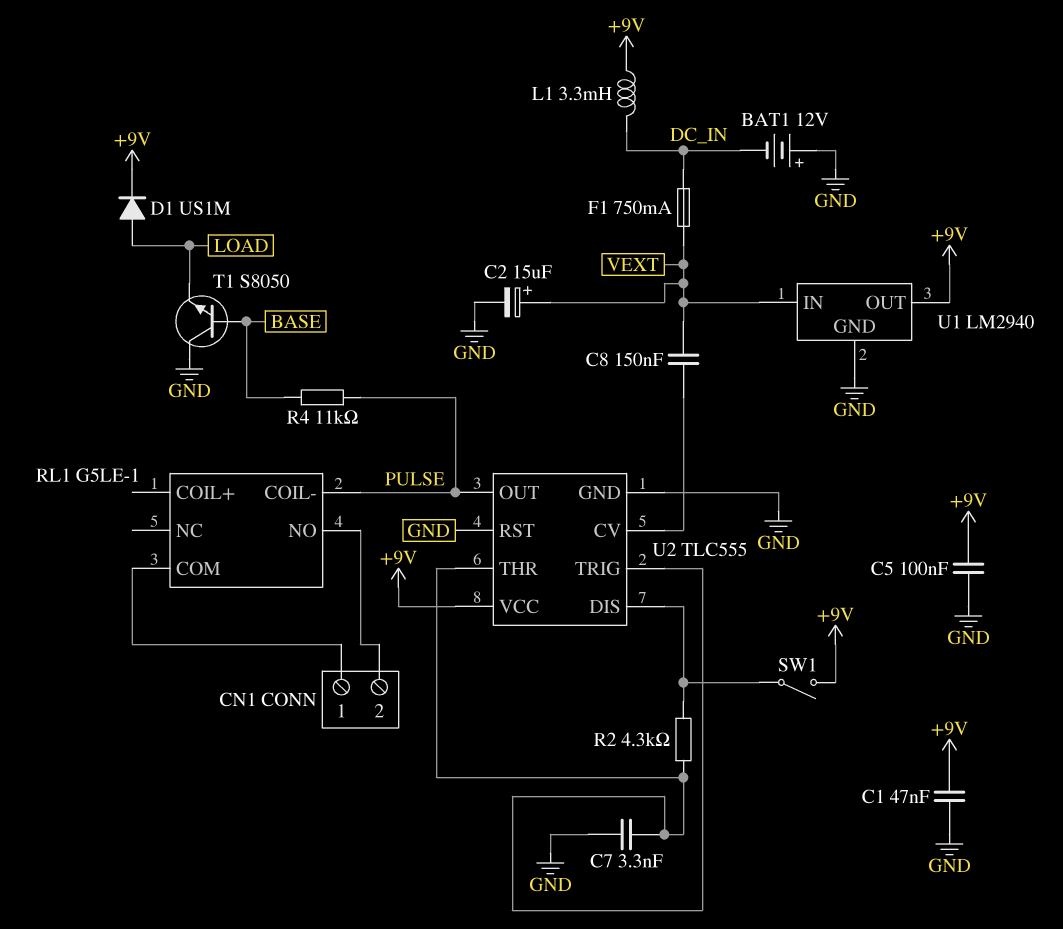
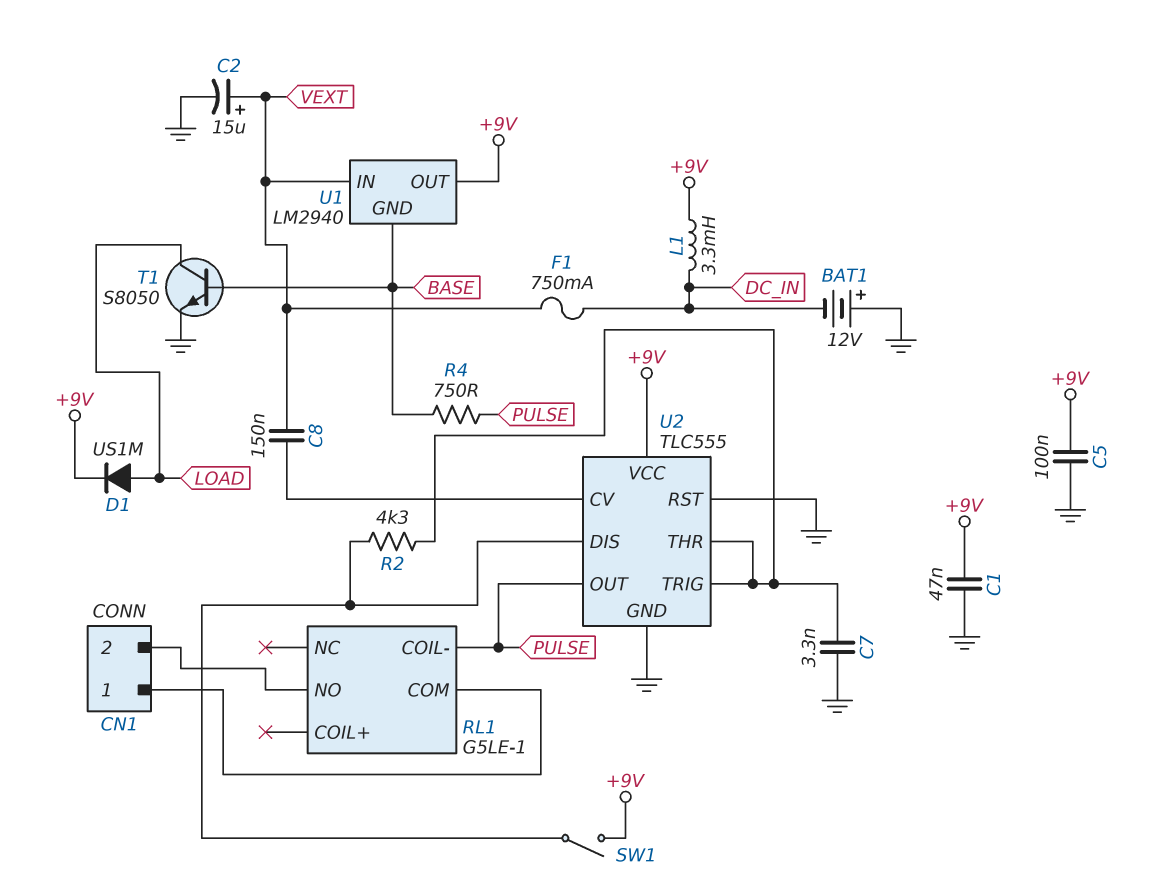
R4: 11k (BASE, PULSE) -> 750 (BASE, PULSE)
T1: NPN S8050 (B BASE, C GND, E LOAD) -> NPN S8050 (B BASE, C LOAD, E GND)
U1 pin GND: GND -> BASE

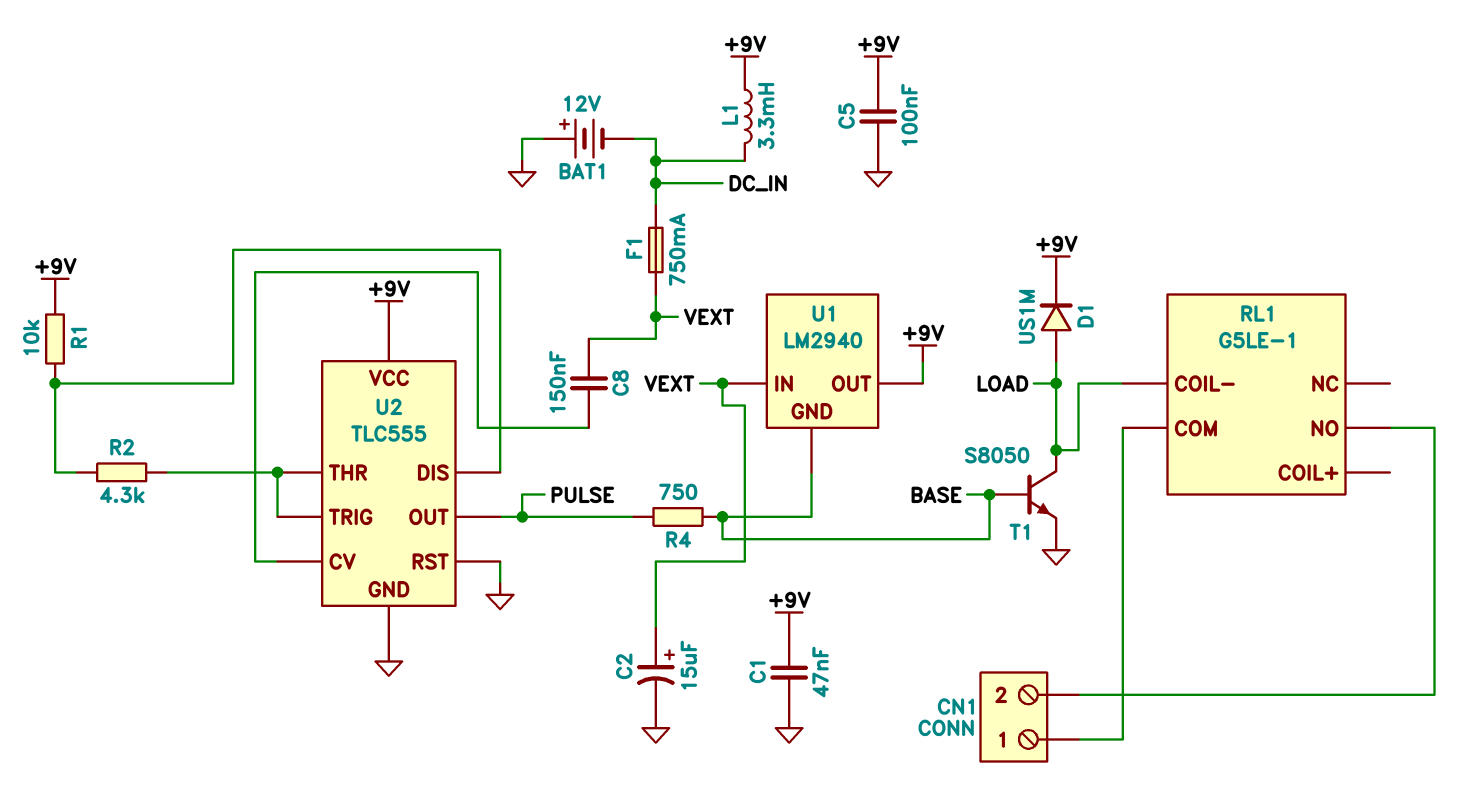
C7: 3.3nF (GND, U2/THR) -> none
R1: none -> 10k (+9V, U2/DIS)
RL1 pin COIL-: PULSE -> LOAD
SW1: switch (+9V, U2/DIS) -> none

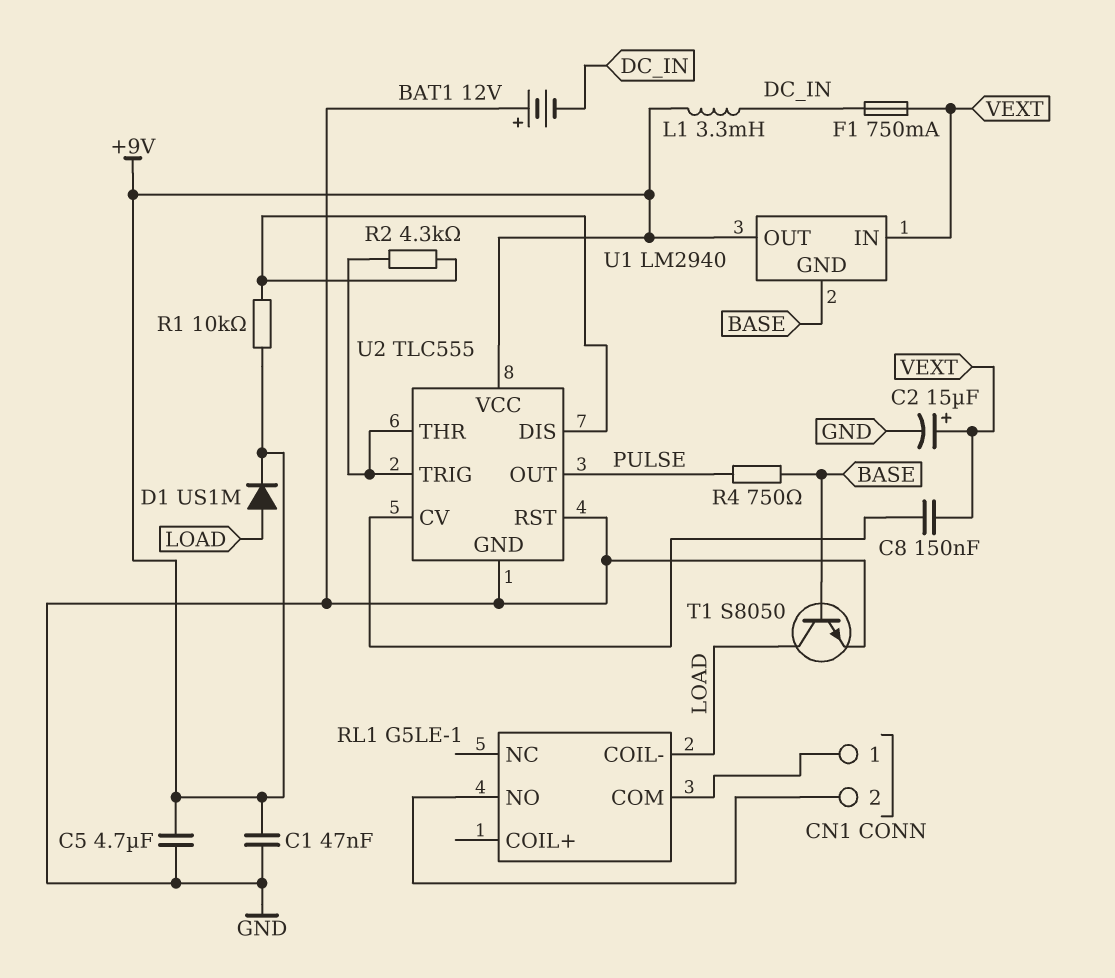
C5: 100nF (+9V, GND) -> 4.7uF (+9V, GND)

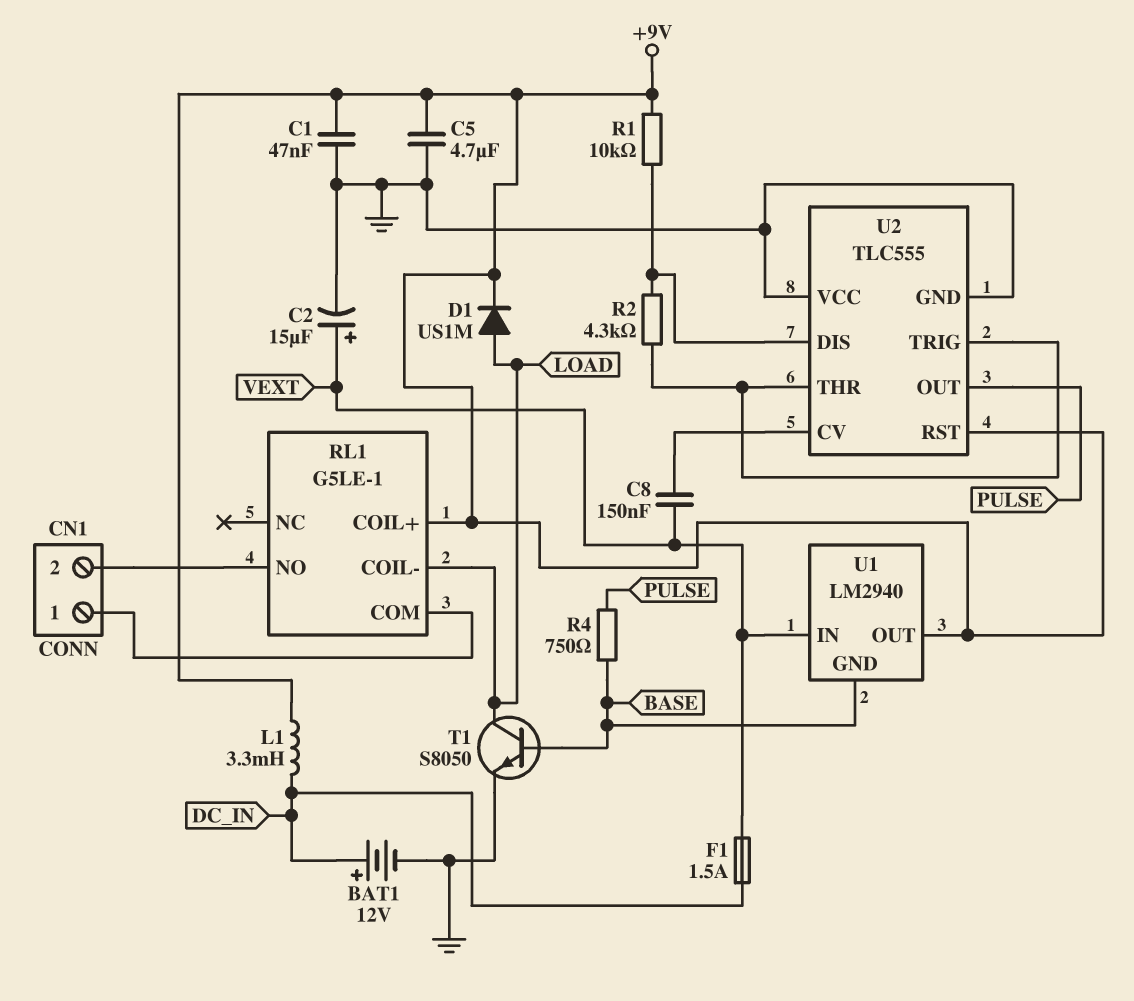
BAT1: 12V (plus GND, minus DC_IN) -> 12V (plus DC_IN, minus GND)
F1: 750mA (DC_IN, VEXT) -> 1.5A (DC_IN, VEXT)
RL1 pin COIL+: none -> +9V
U2 pin RST: GND -> +9V
U2 pin VCC: +9V -> GND

